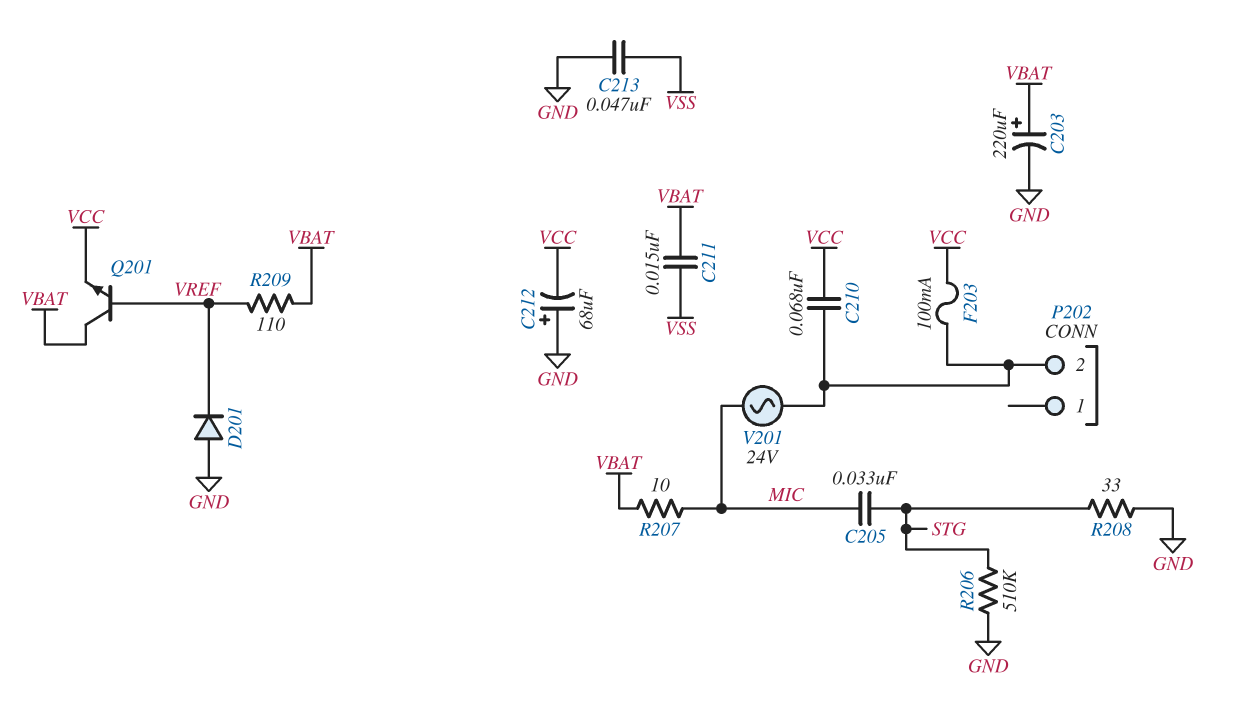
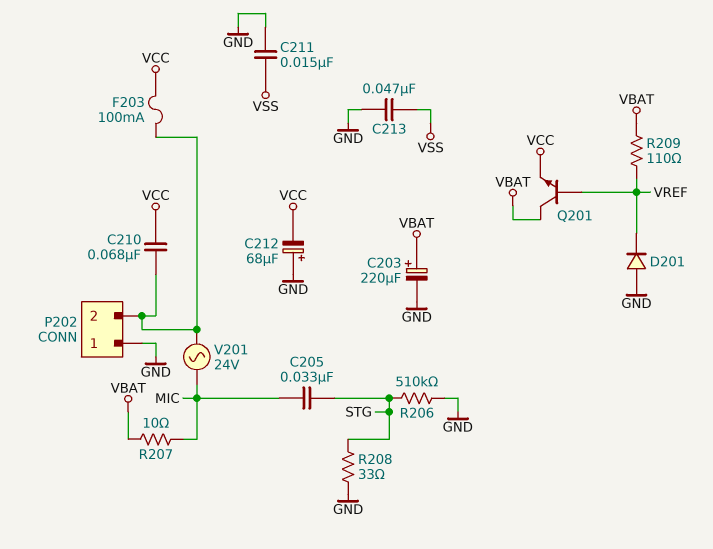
C211: 15nF (VBAT, VSS) -> 15nF (GND, VSS)
P202 pin 1: none -> GND

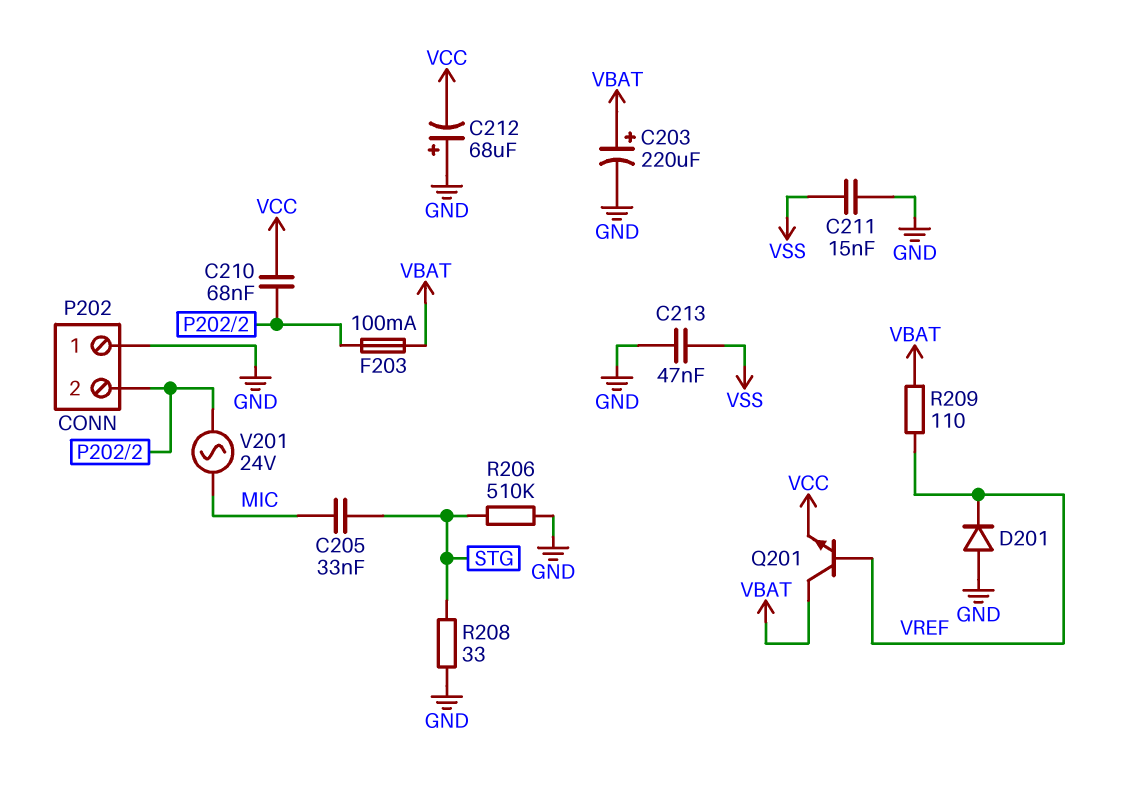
F203: 100mA (P202/2, VCC) -> 100mA (P202/2, VBAT)
R207: 10 (MIC, VBAT) -> none

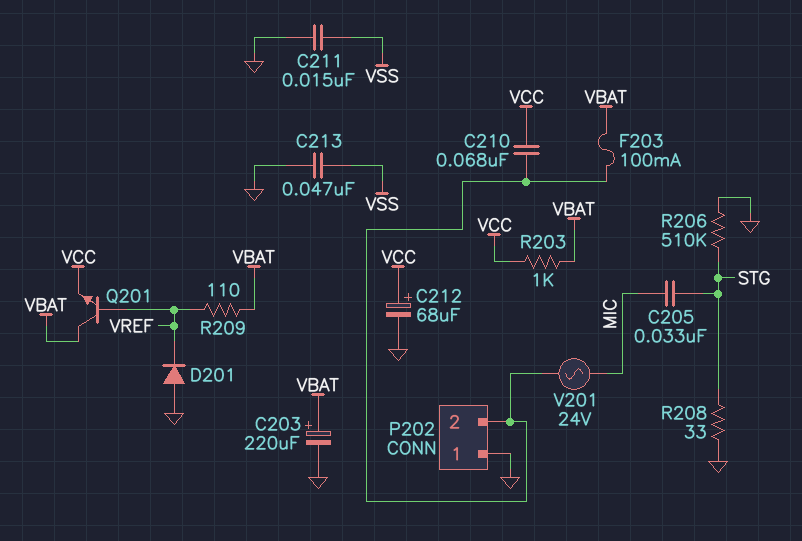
C212: 68uF (plus GND, minus VCC) -> 68uF (plus VCC, minus GND)
R203: none -> 1k (VBAT, VCC)

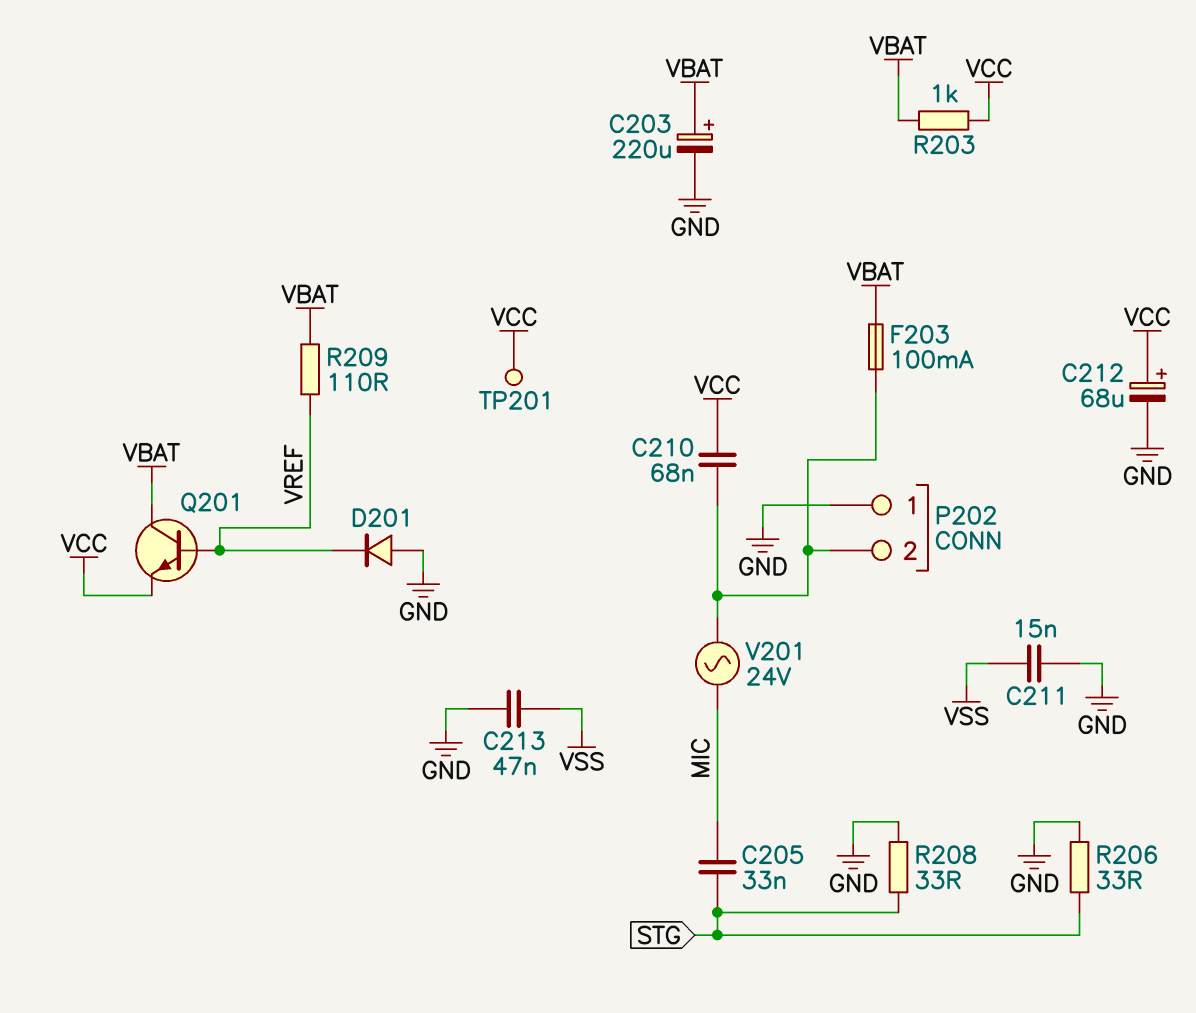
R206: 510k (GND, STG) -> 33 (GND, STG)
TP201: none -> test point (VCC)

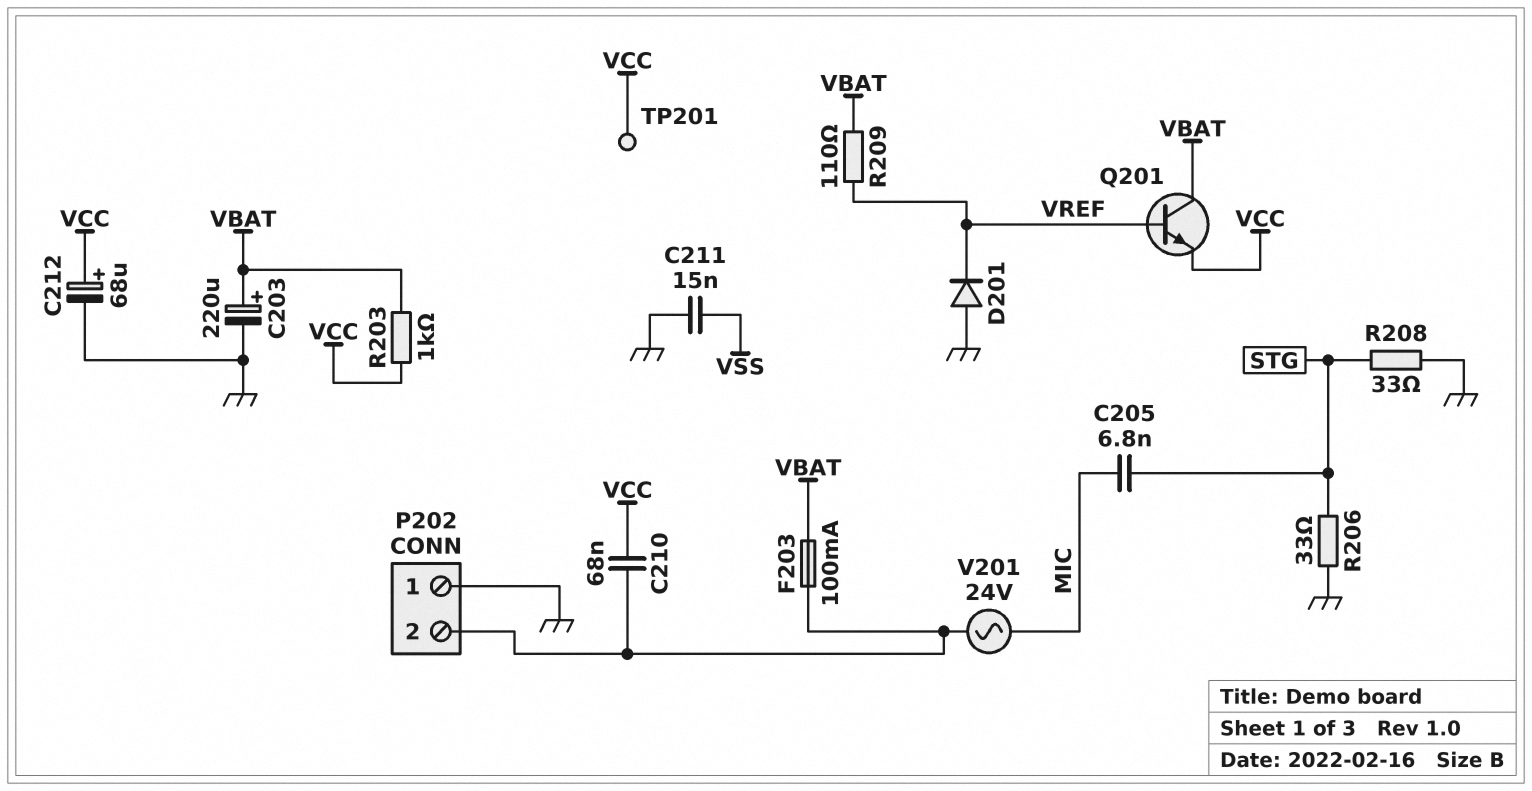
C205: 33nF (MIC, STG) -> 6.8nF (MIC, STG)
C213: 47nF (GND, VSS) -> none

